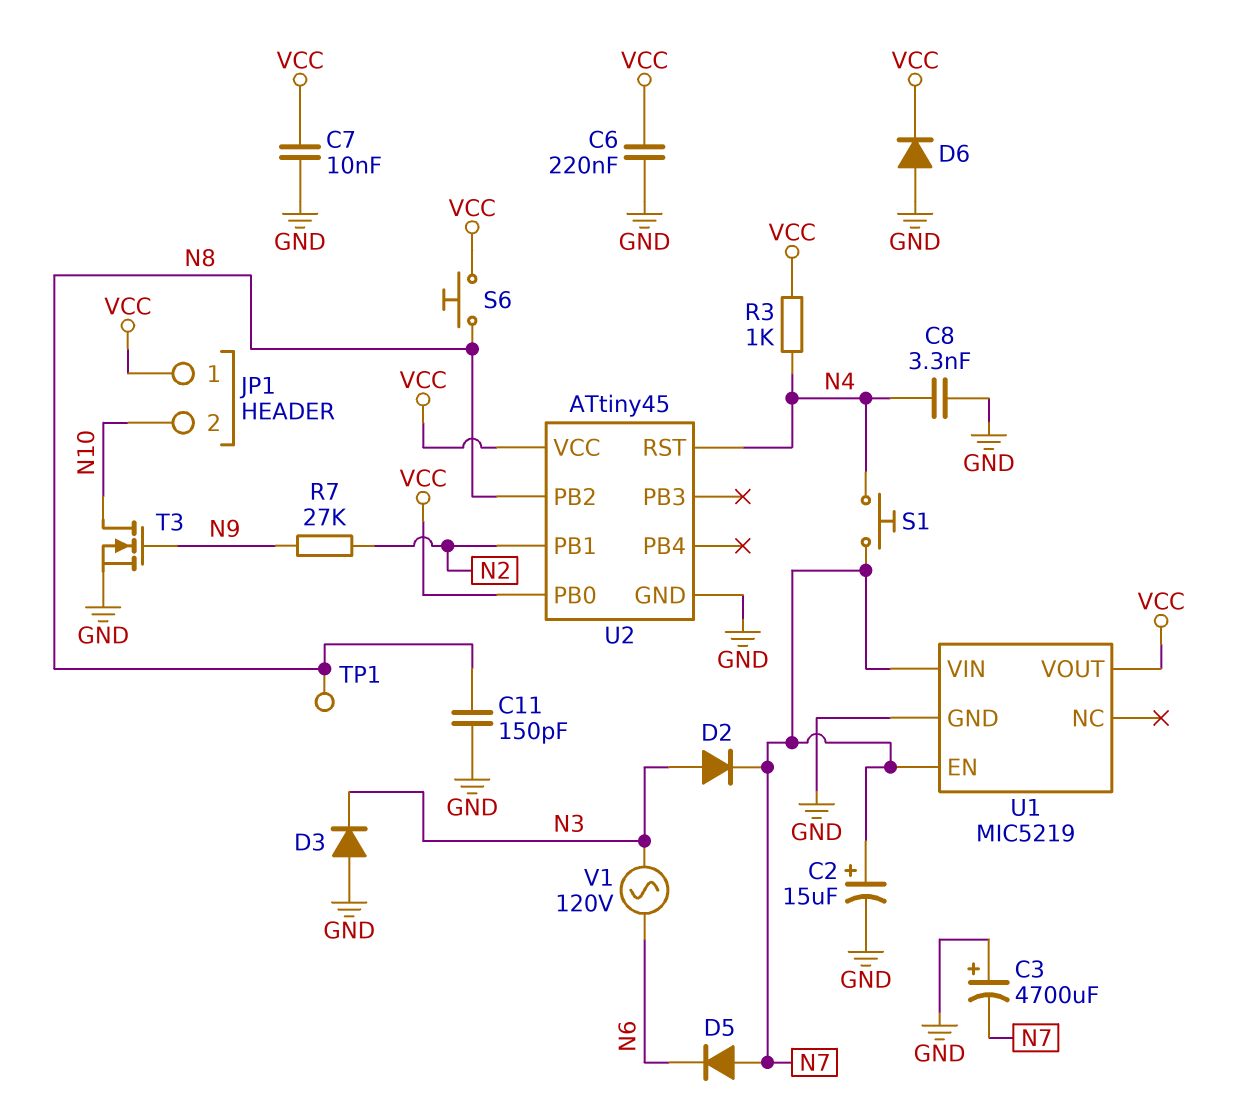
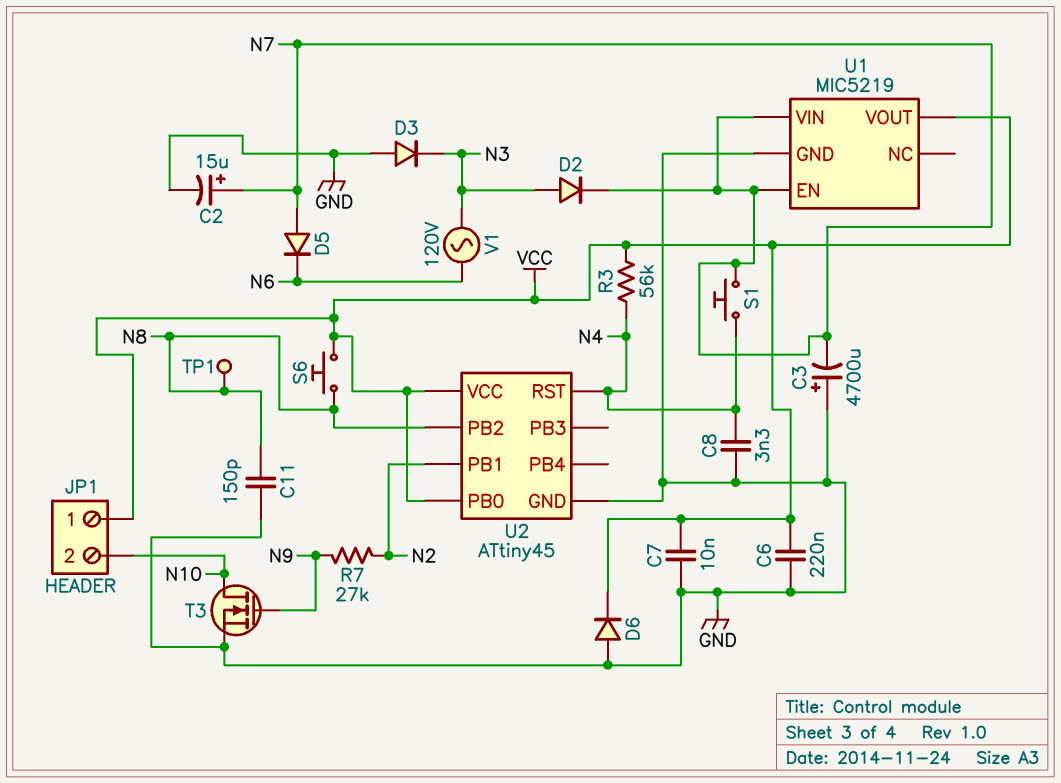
R3: 1k (N4, VCC) -> 56k (N4, VCC)

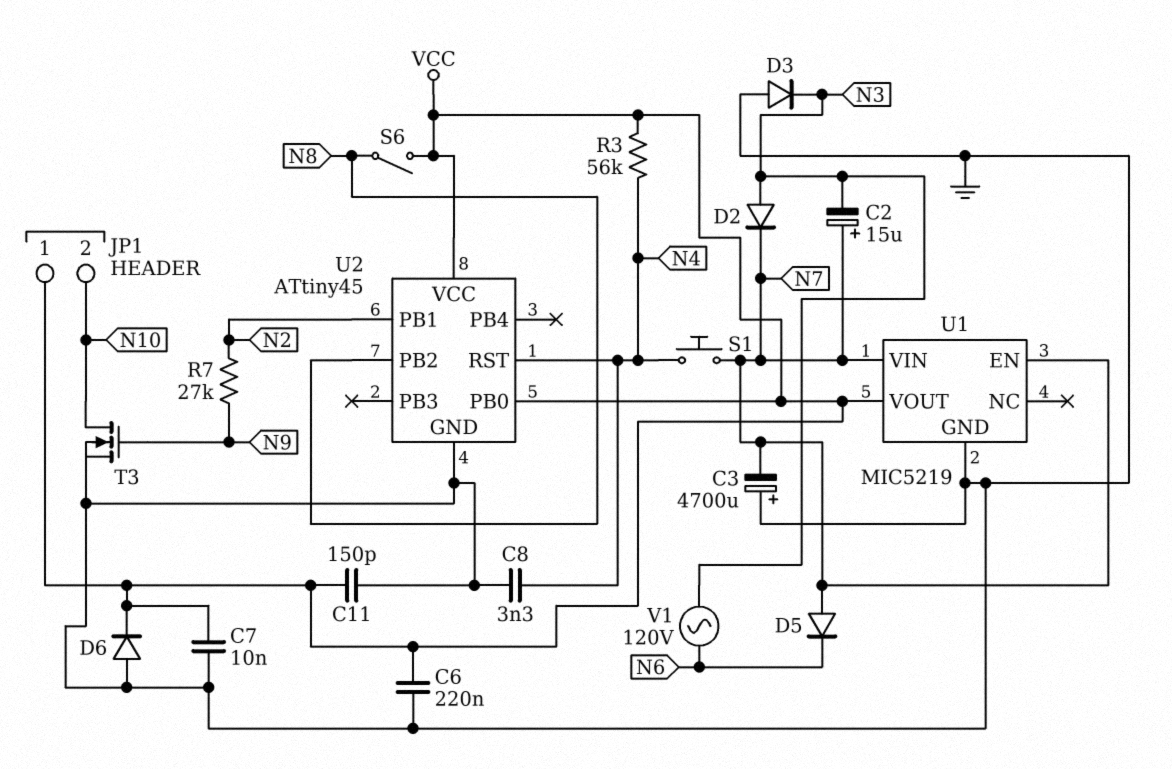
C2: 15uF (plus N7, minus GND) -> 15uF (plus N7, minus N3)
C11: 150pF (GND, N8) -> 150pF (GND, VCC)
S6: button (N8, VCC) -> switch (N8, VCC)
TP1: test point (N8) -> none

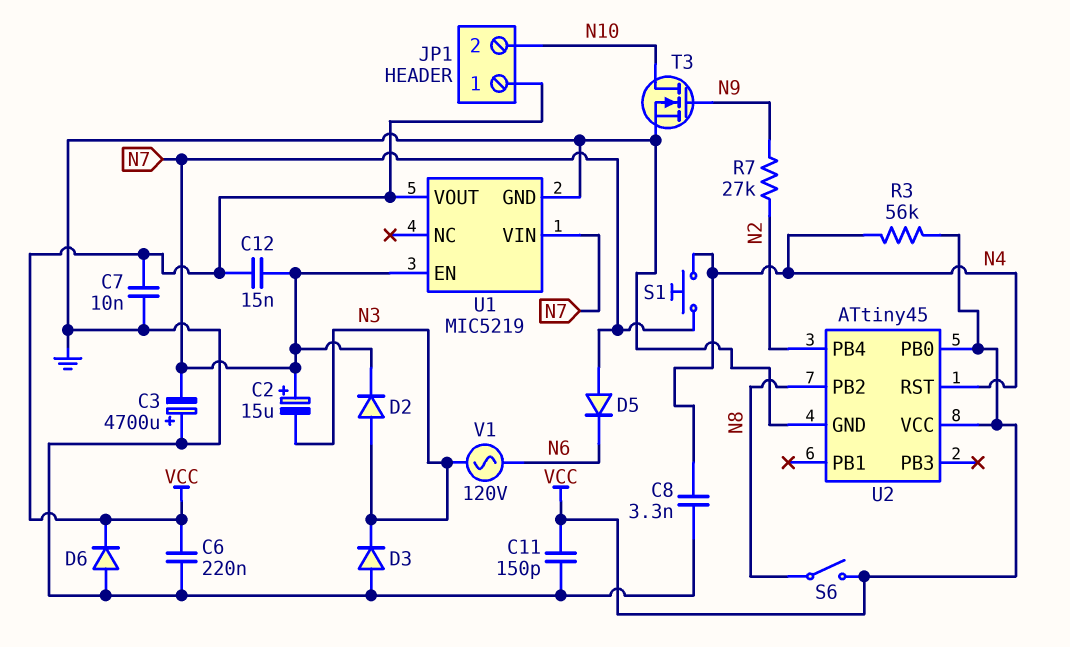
C12: none -> 15nF (N7, VCC)
U2 pin PB1: N2 -> none
U2 pin PB4: none -> N2

